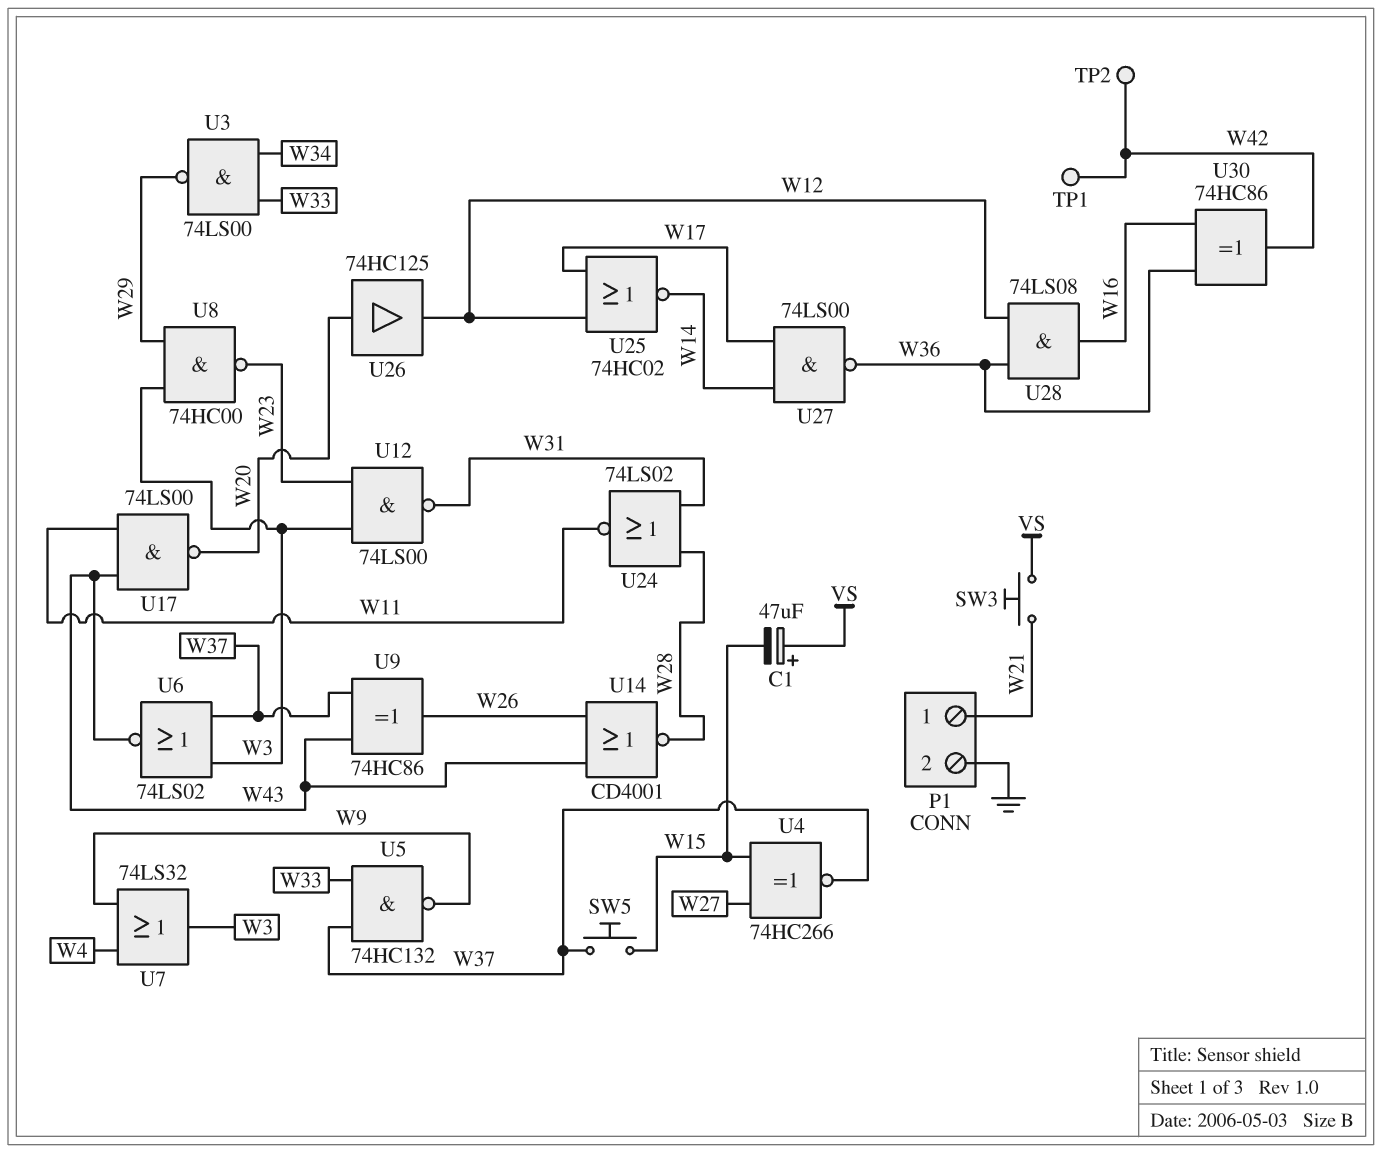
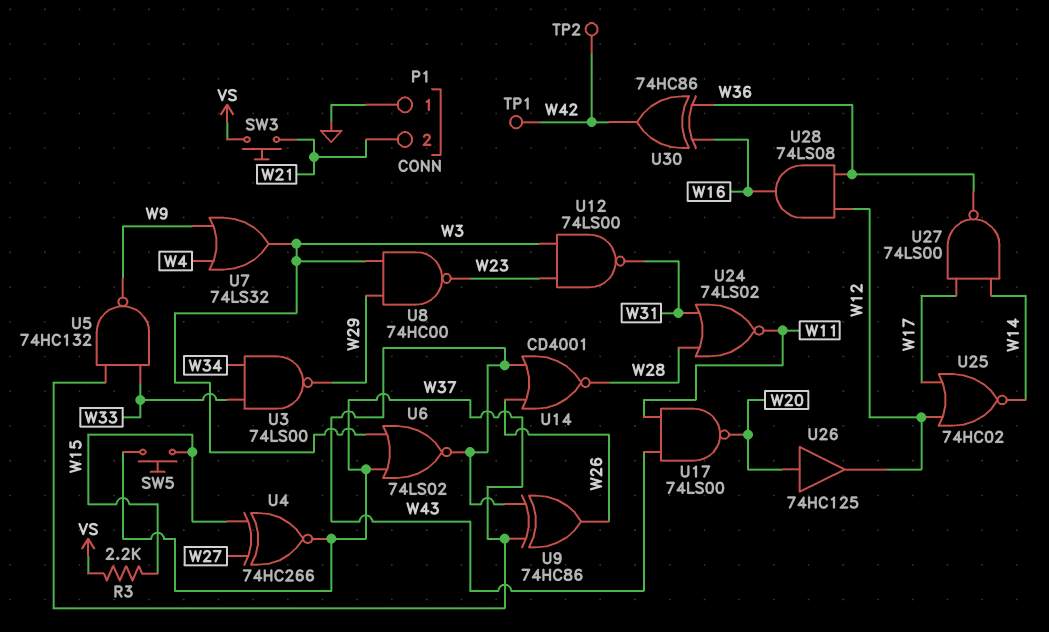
C1: 47uF (plus VS, minus W15) -> none
P1 pin 1: W21 -> GND
P1 pin 2: GND -> W21
R3: none -> 2.2k (VS, W15)

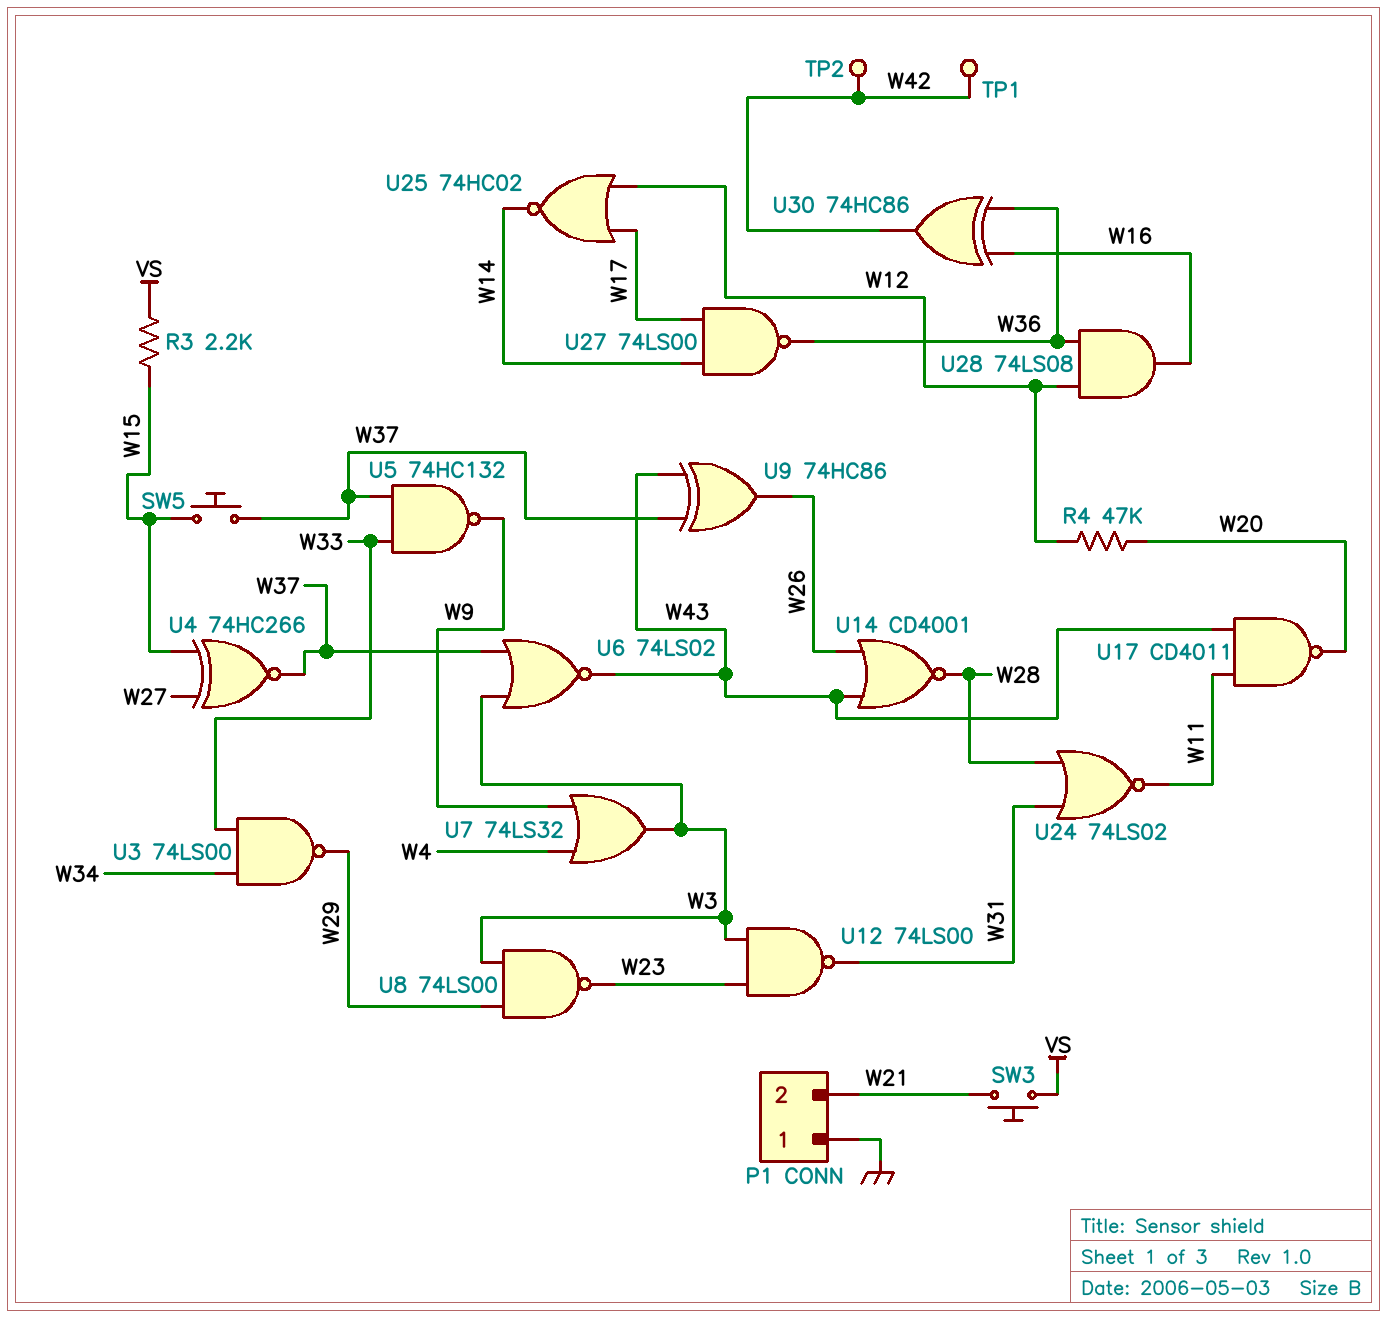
R4: none -> 47k (W12, W20)
U8: NAND 74HC00 (in W3, in W29, out W23) -> NAND 74LS00 (in W3, in W29, out W23)
U17: NAND 74LS00 (in W11, in W43, out W20) -> NAND CD4011 (in W11, in W43, out W20)
U26: buffer 74HC125 (in W20, out W12) -> none

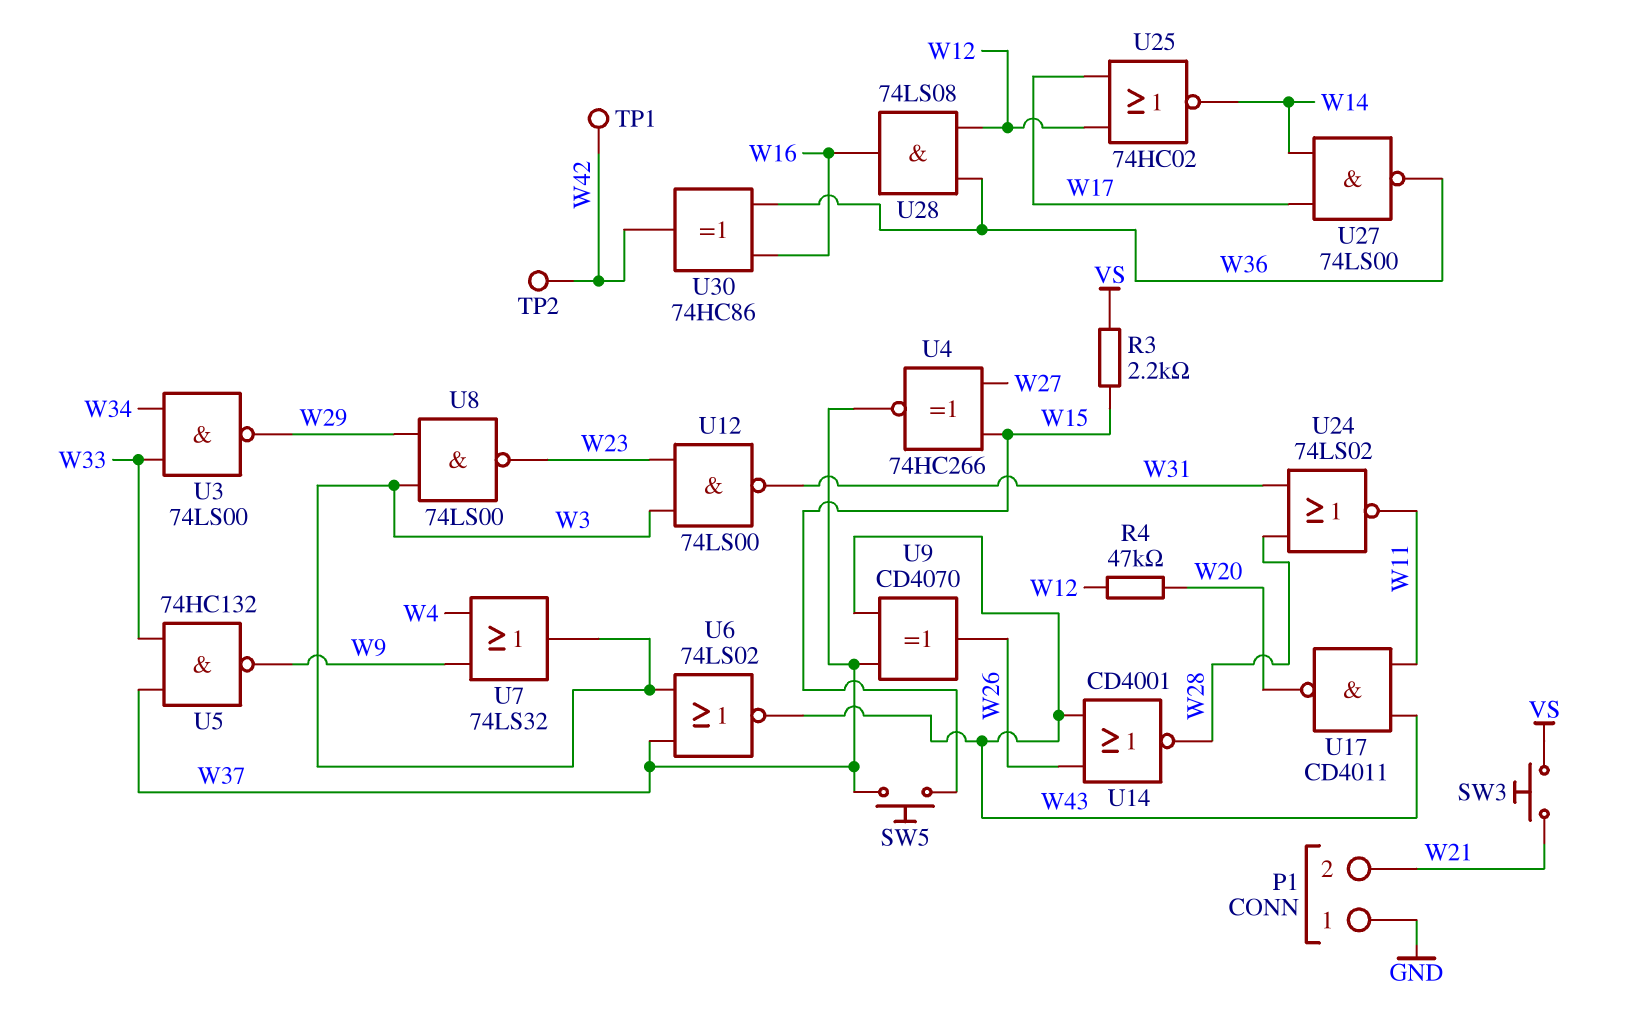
U9: XOR 74HC86 (in W37, in W43, out W26) -> XOR CD4070 (in W37, in W43, out W26)

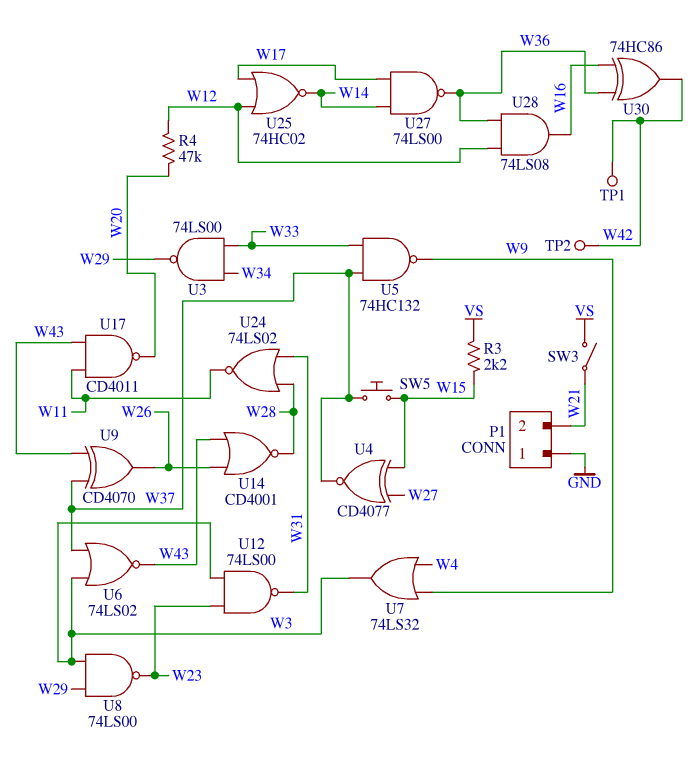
SW3: button (VS, W21) -> switch (VS, W21)
U4: XNOR 74HC266 (in W15, in W27, out W37) -> XNOR CD4077 (in W15, in W27, out W37)

